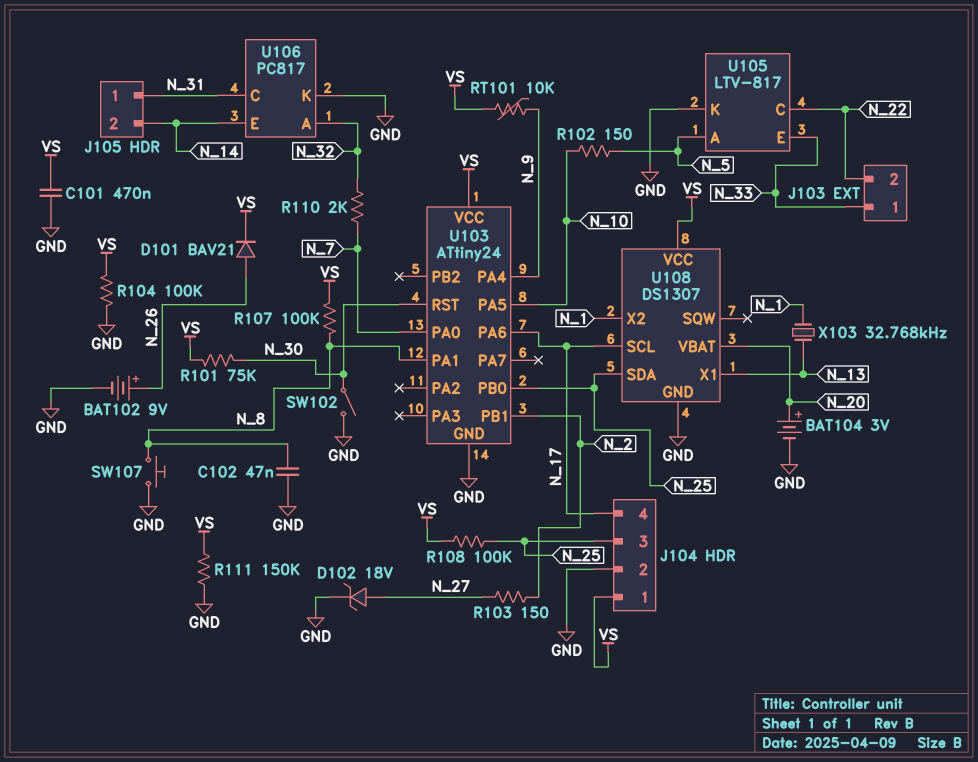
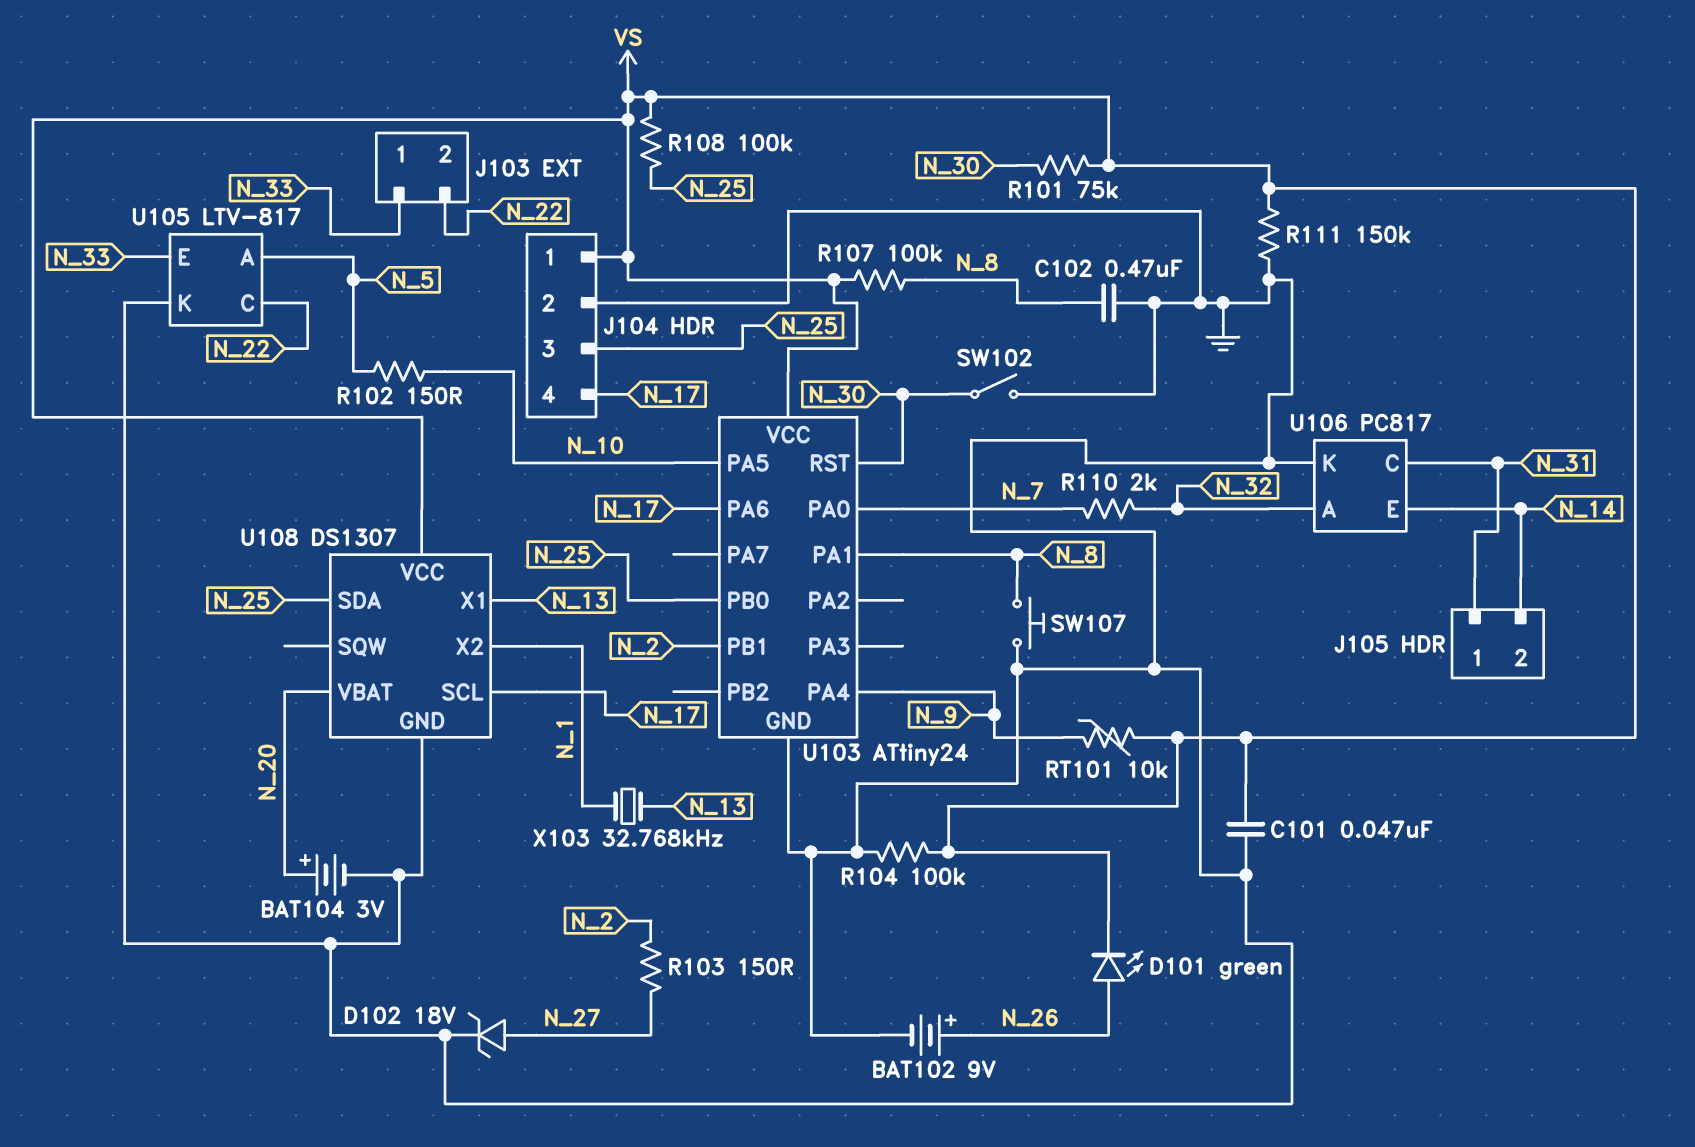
C101: 470nF (GND, VS) -> 47nF (GND, VS)
C102: 47nF (GND, N_8) -> 470nF (GND, N_8)
D101: diode BAV21 (A N_26, K VS) -> LED green (A N_26, K VS)

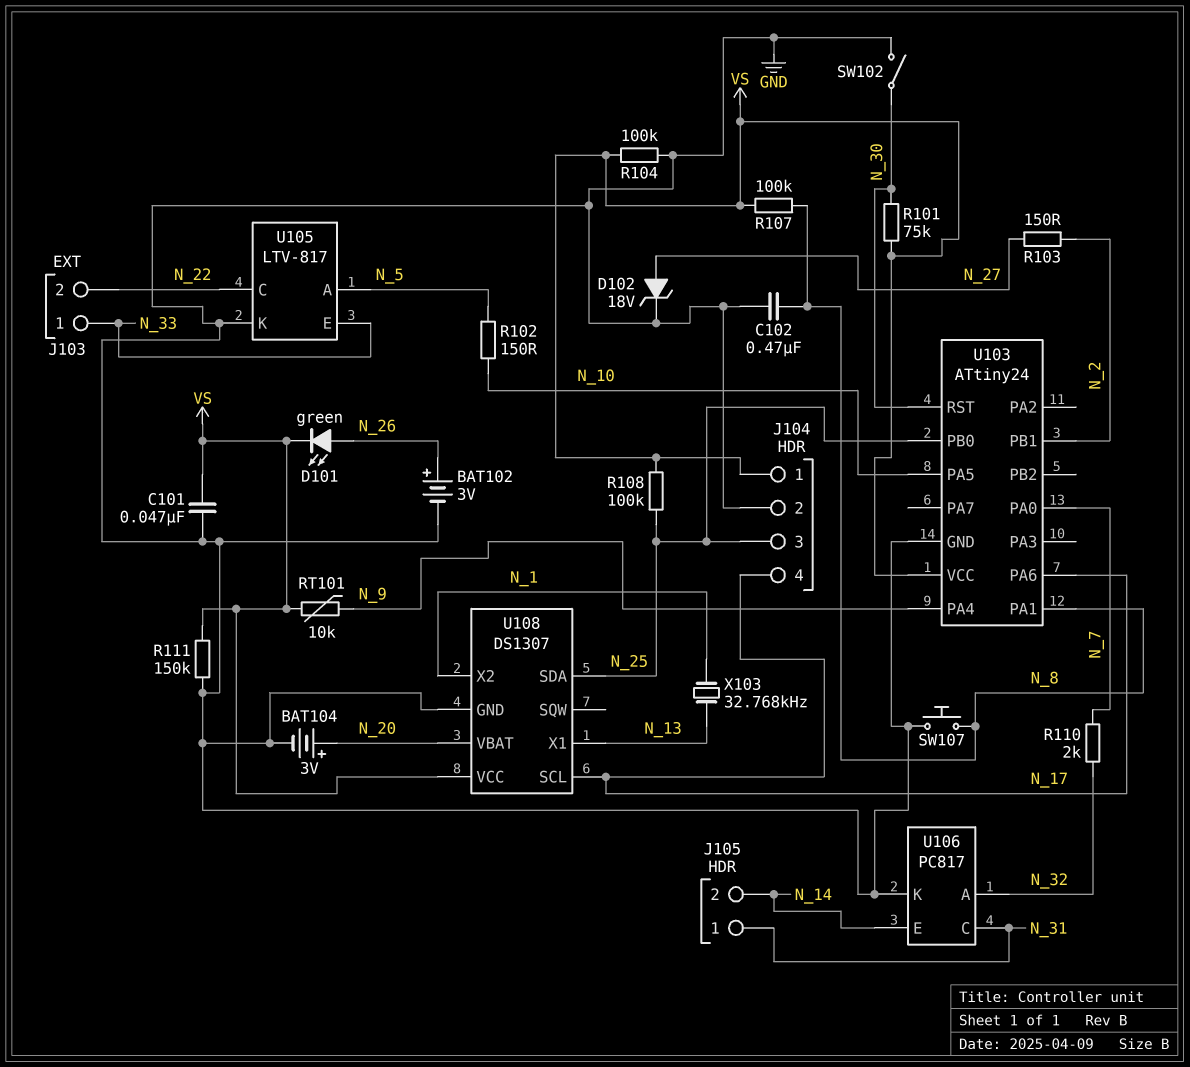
BAT102: 9V (plus N_26, minus GND) -> 3V (plus N_26, minus GND)

